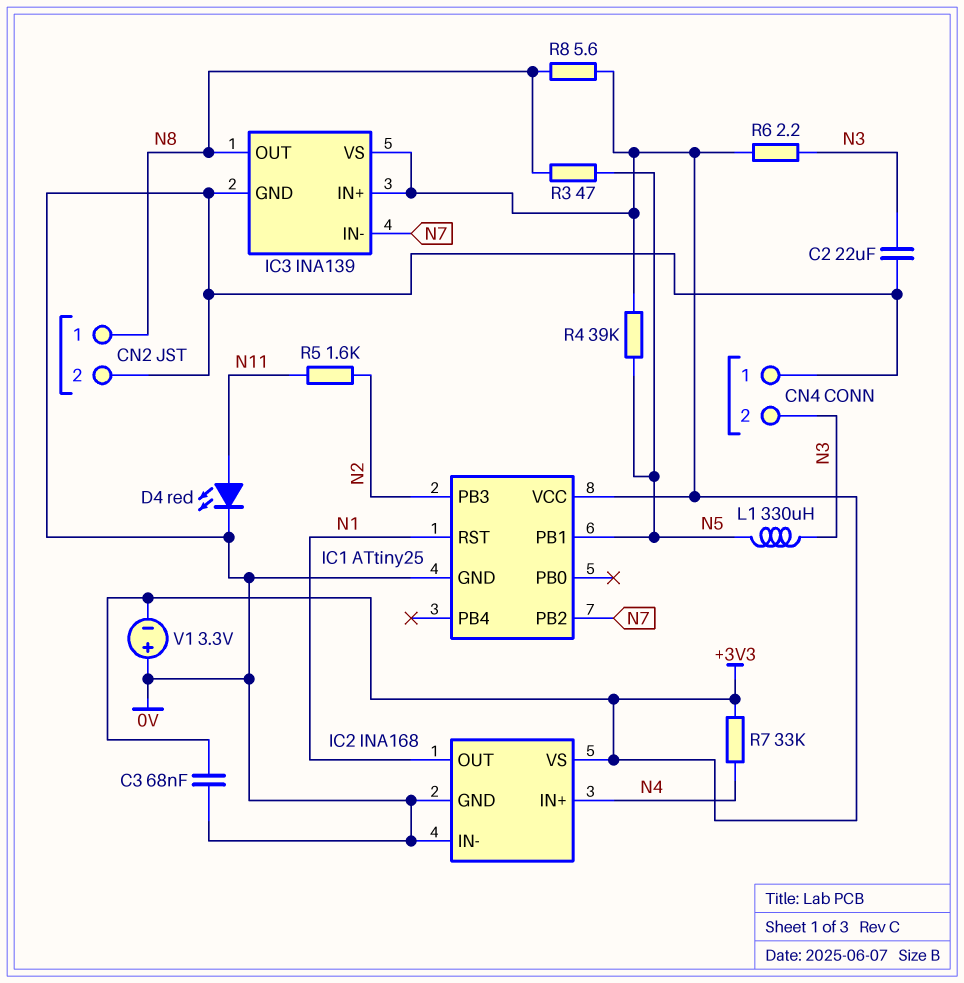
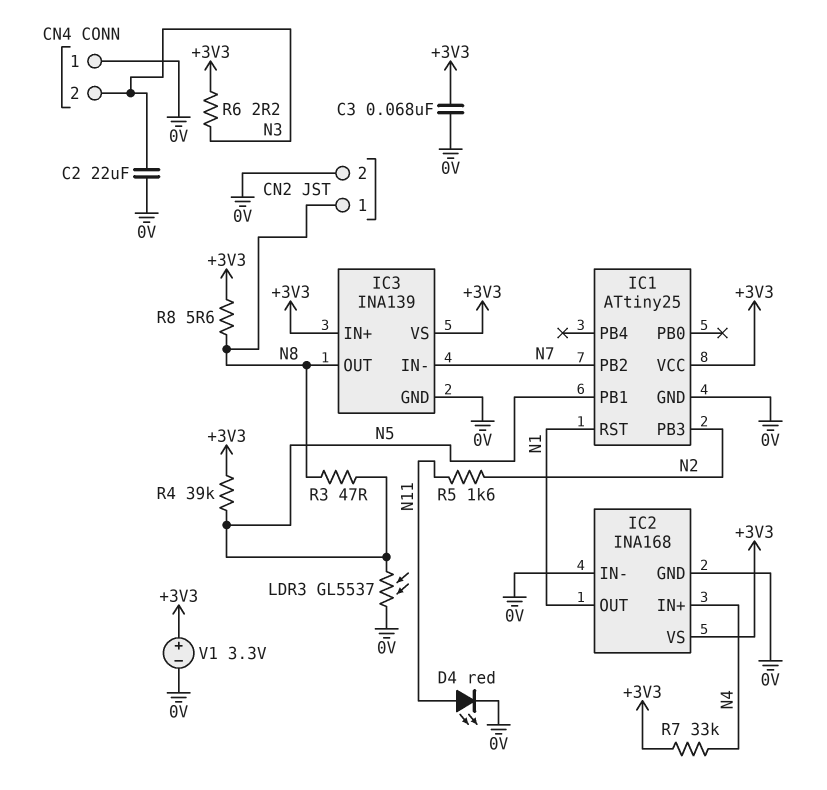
L1: 330uH (N3, N5) -> none
LDR3: none -> GL5537 (0V, N5)
V1: 3.3V (plus 0V, minus +3V3) -> 3.3V (plus +3V3, minus 0V)

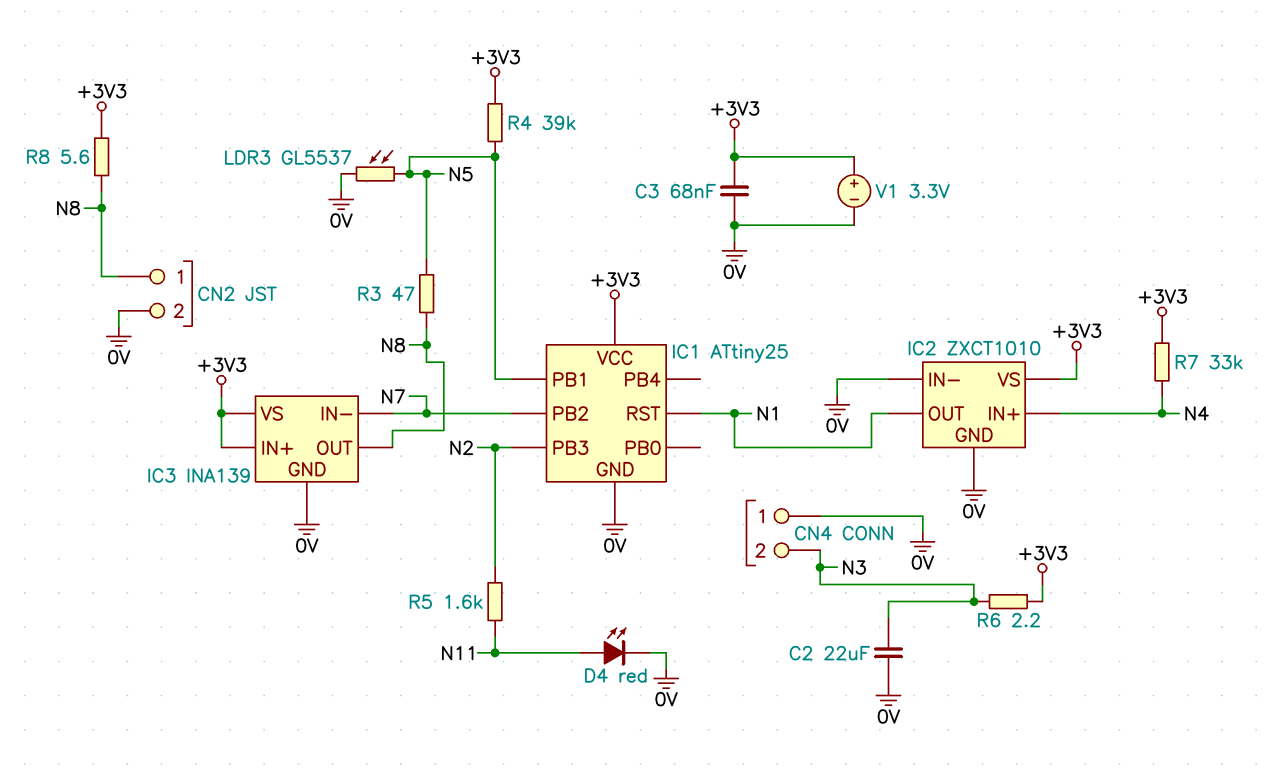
IC2: INA168 -> ZXCT1010

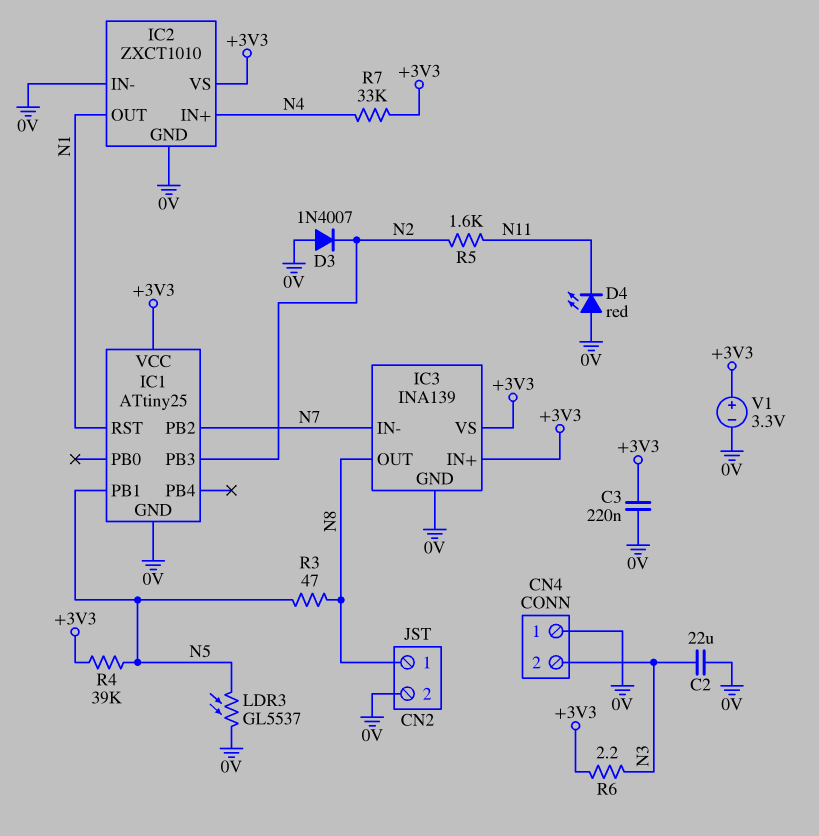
C3: 68nF (+3V3, 0V) -> 220nF (+3V3, 0V)
D3: none -> diode 1N4007 (A 0V, K N2)
D4: LED red (A N11, K 0V) -> LED red (A 0V, K N11)
R8: 5.6 (+3V3, N8) -> none

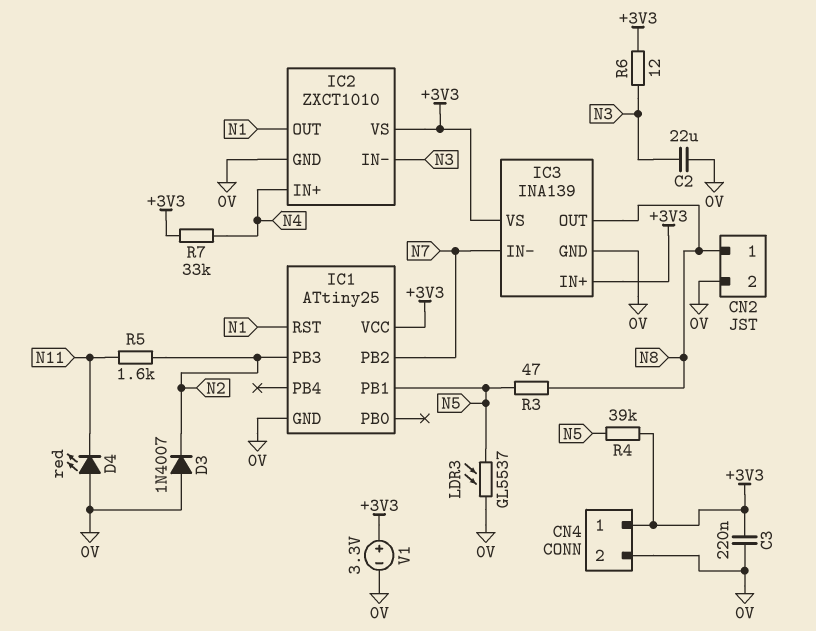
CN4 pin 1: 0V -> +3V3
CN4 pin 2: N3 -> 0V
IC2 pin IN-: 0V -> N3
R6: 2.2 (+3V3, N3) -> 12 (+3V3, N3)

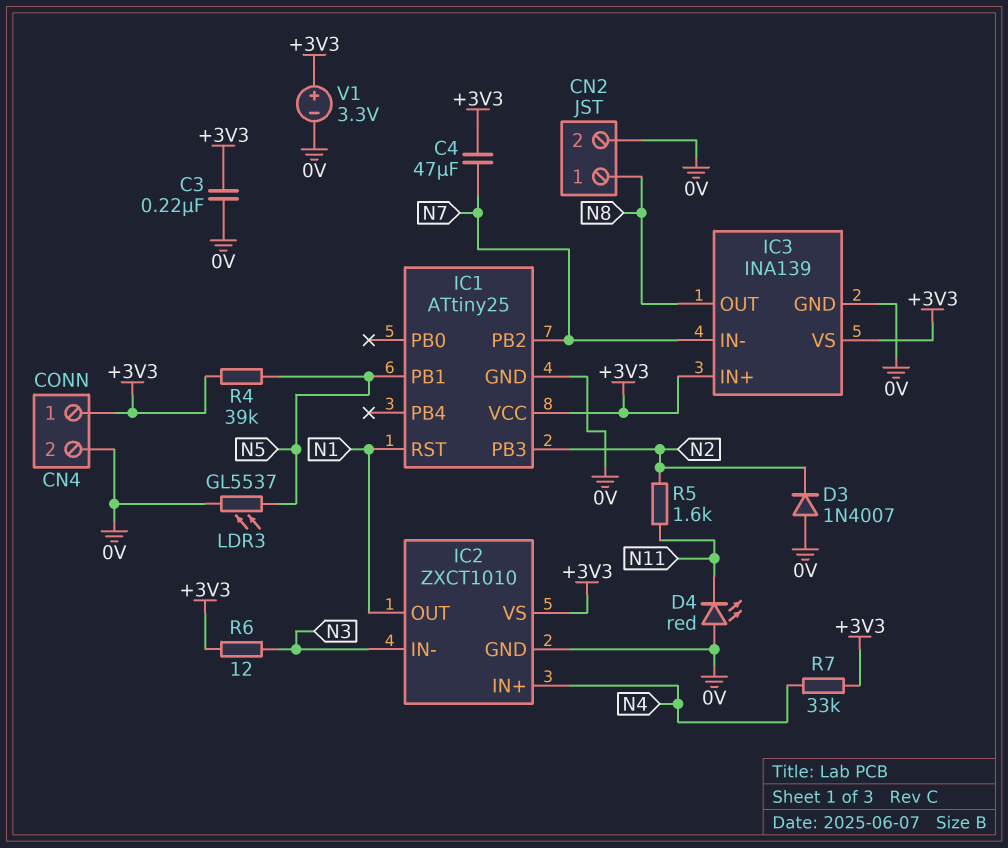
C2: 22uF (0V, N3) -> none
C4: none -> 47uF (+3V3, N7)
R3: 47 (N5, N8) -> none

